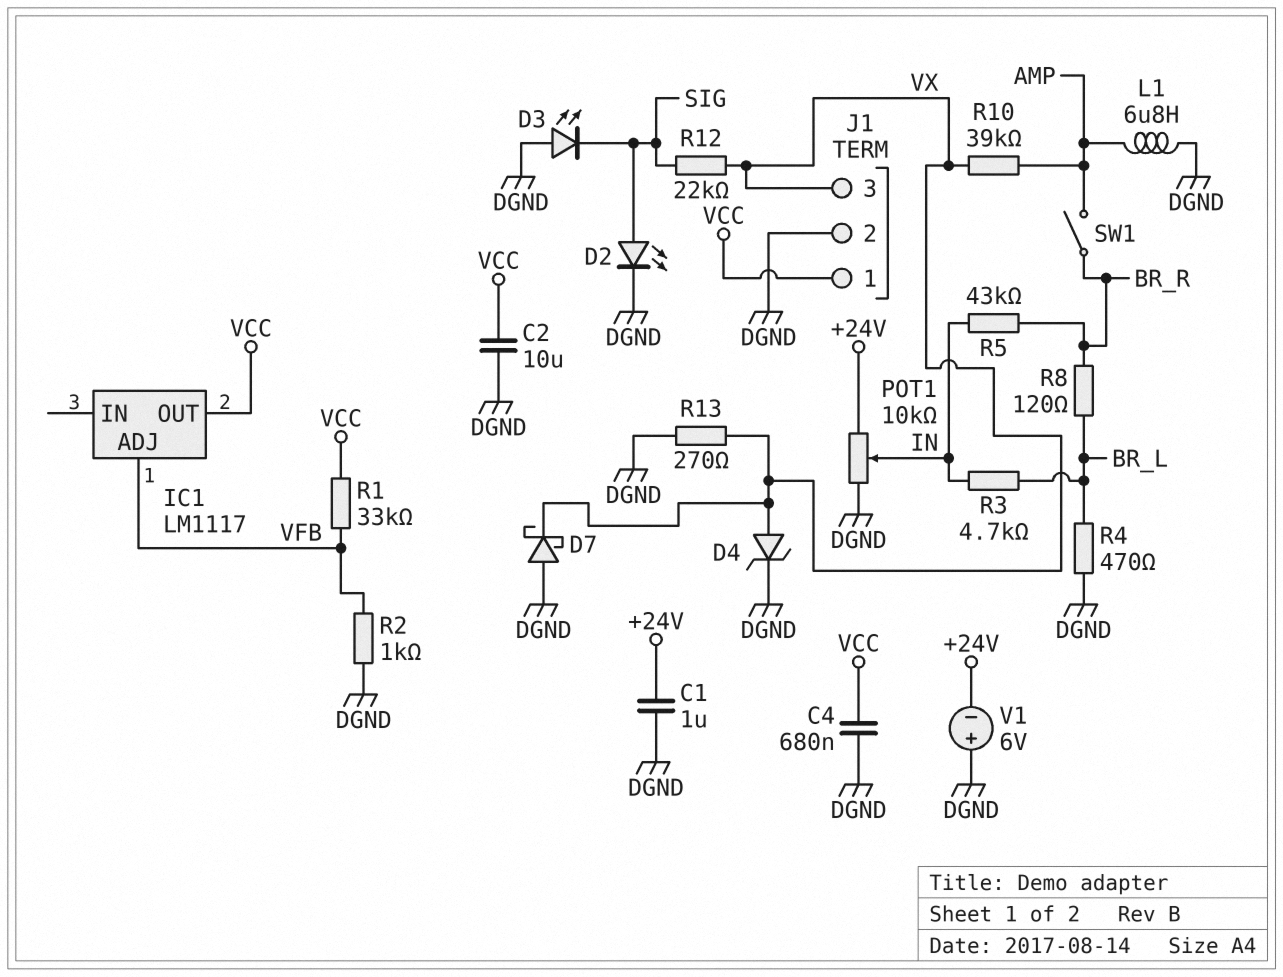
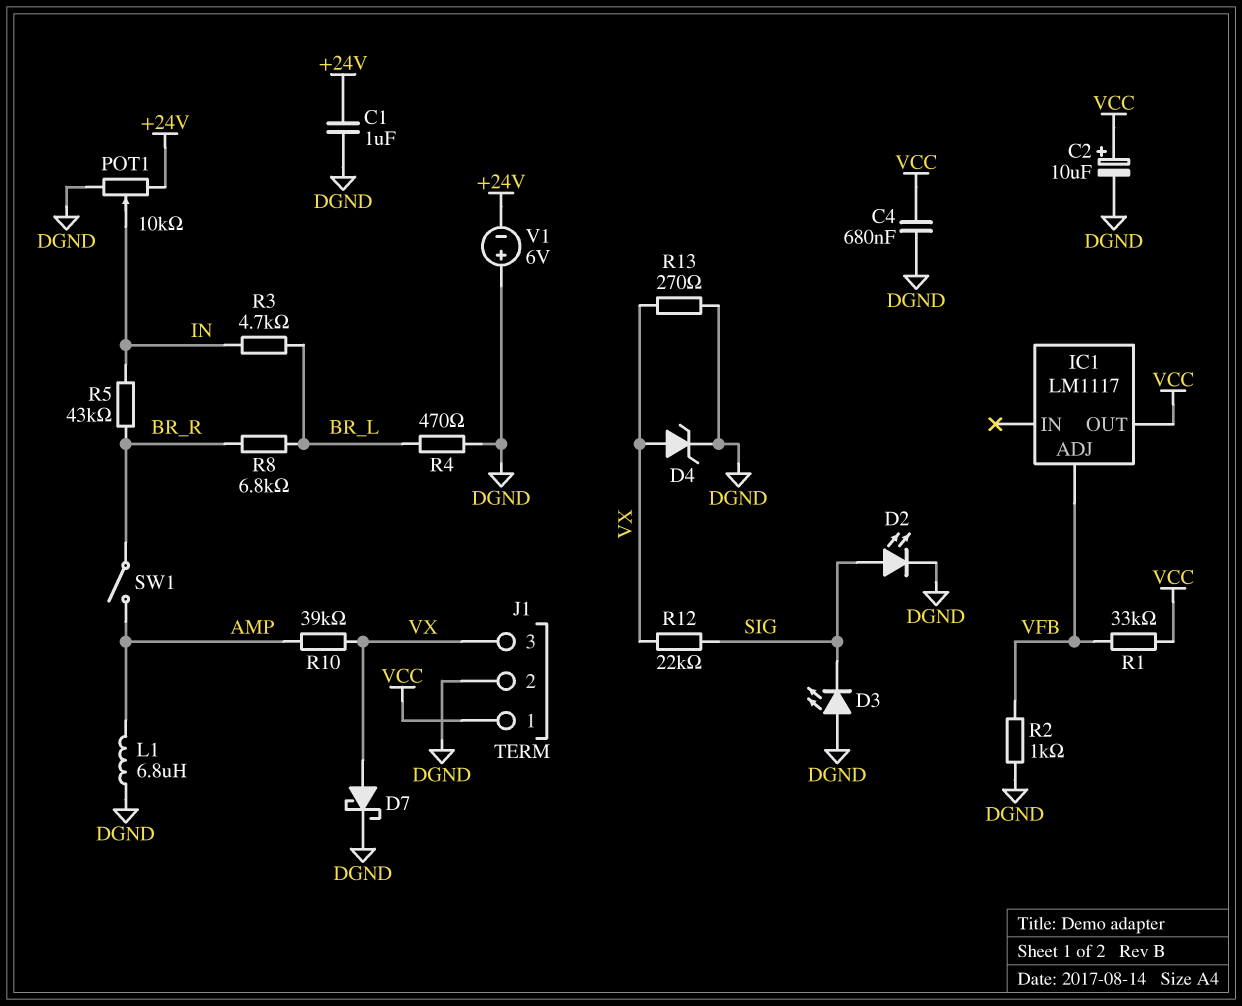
C2: 10uF (DGND, VCC) -> 10uF (plus VCC, minus DGND)
D7: schottky (A DGND, K VX) -> schottky (A VX, K DGND)
R8: 120 (BR_L, BR_R) -> 6.8k (BR_L, BR_R)

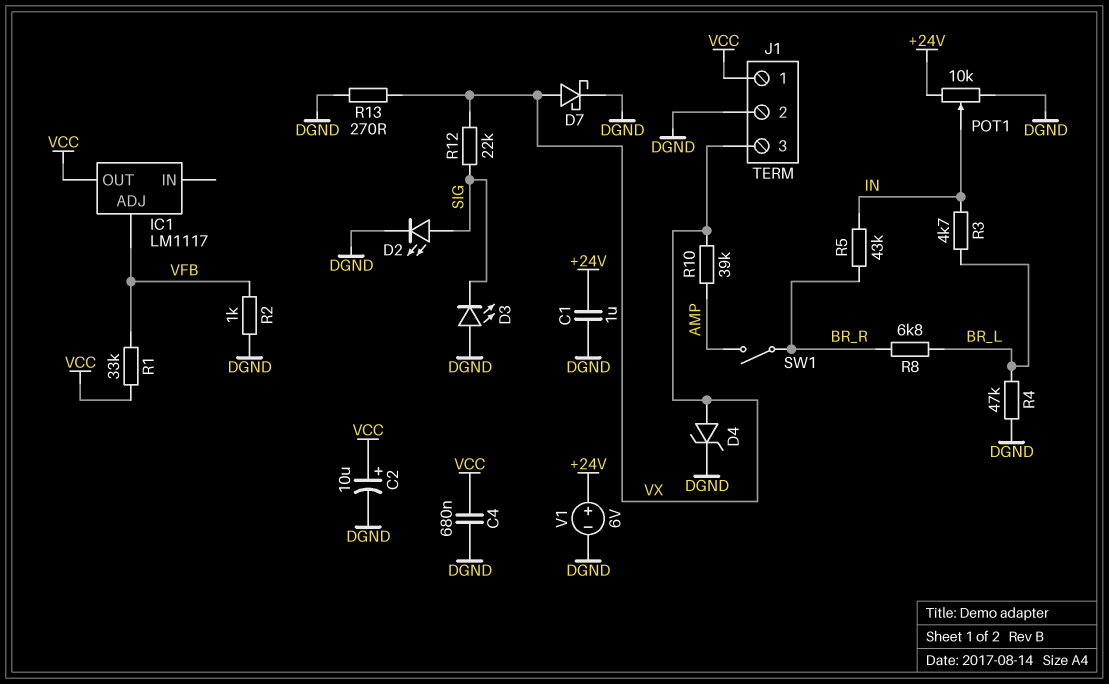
L1: 6.8uH (AMP, DGND) -> none
R4: 470 (BR_L, DGND) -> 47k (BR_L, DGND)
V1: 6V (plus DGND, minus +24V) -> 6V (plus +24V, minus DGND)

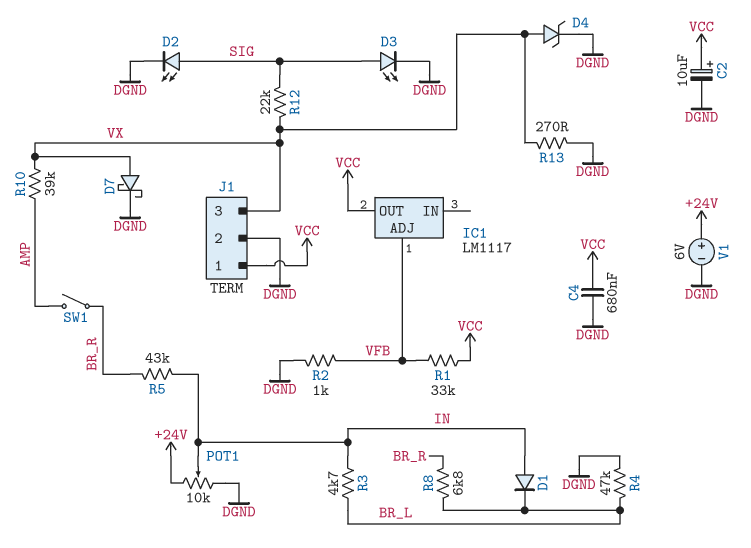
C1: 1uF (+24V, DGND) -> none
D1: none -> diode (A IN, K BR_L)
D3: LED (A DGND, K SIG) -> LED (A SIG, K DGND)

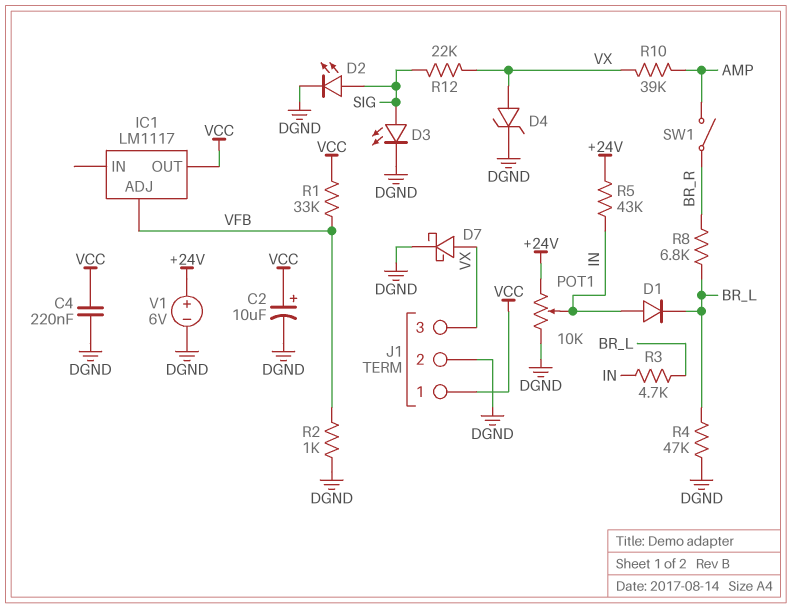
C4: 680nF (DGND, VCC) -> 220nF (DGND, VCC)
R5: 43k (BR_R, IN) -> 43k (+24V, IN)
R13: 270 (DGND, VX) -> none

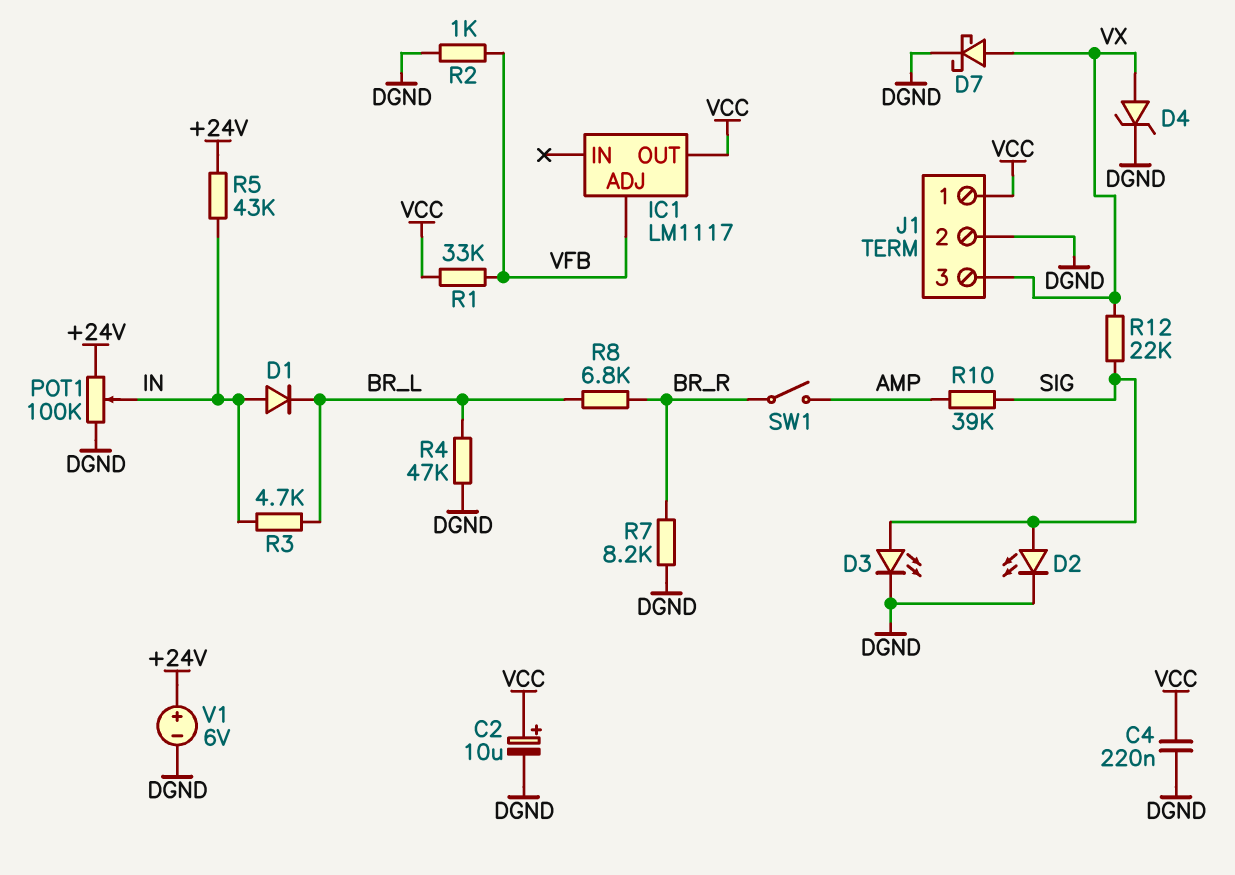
POT1: 10k (+24V, DGND, wiper IN) -> 100k (+24V, DGND, wiper IN)
R7: none -> 8.2k (BR_R, DGND)
R10: 39k (AMP, VX) -> 39k (AMP, SIG)

